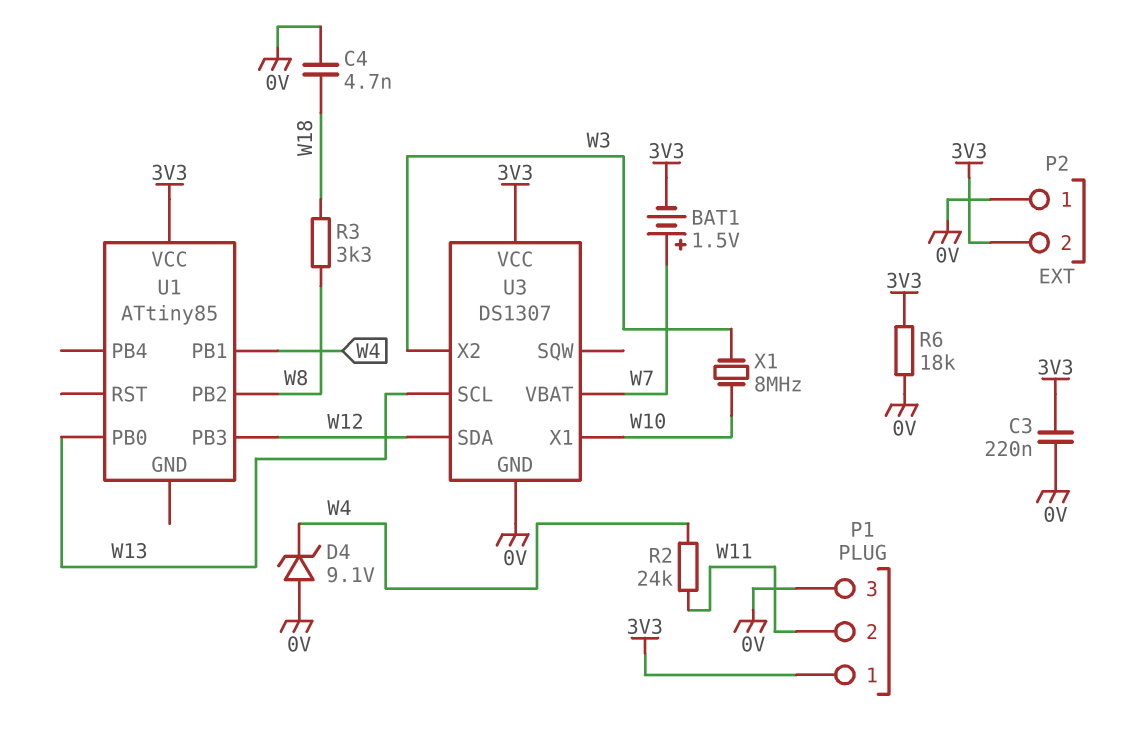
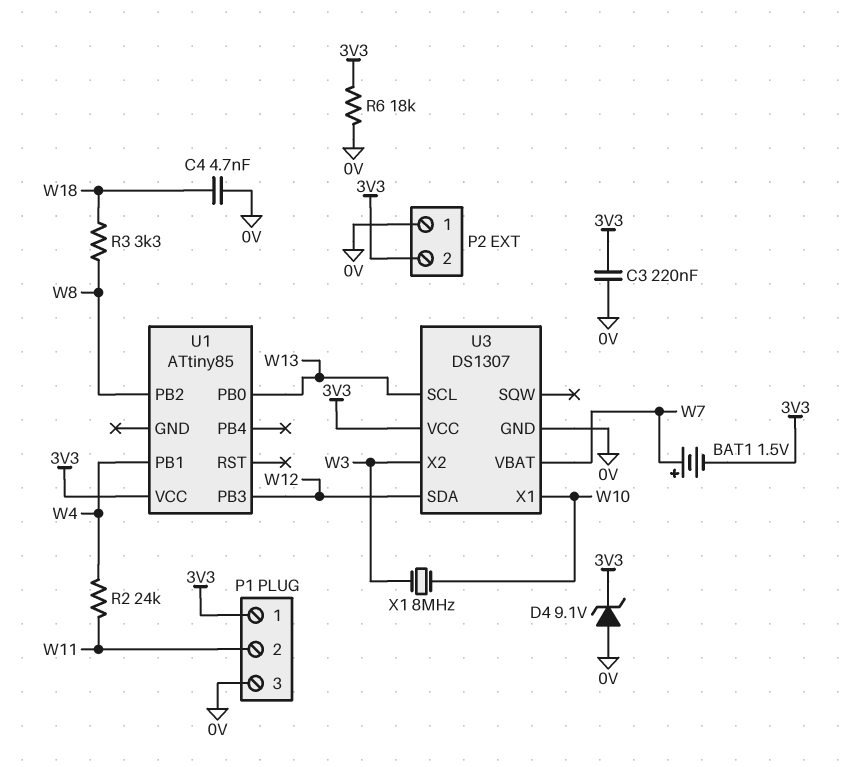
D4: zener 9.1V (A 0V, K W4) -> zener 9.1V (A 0V, K 3V3)

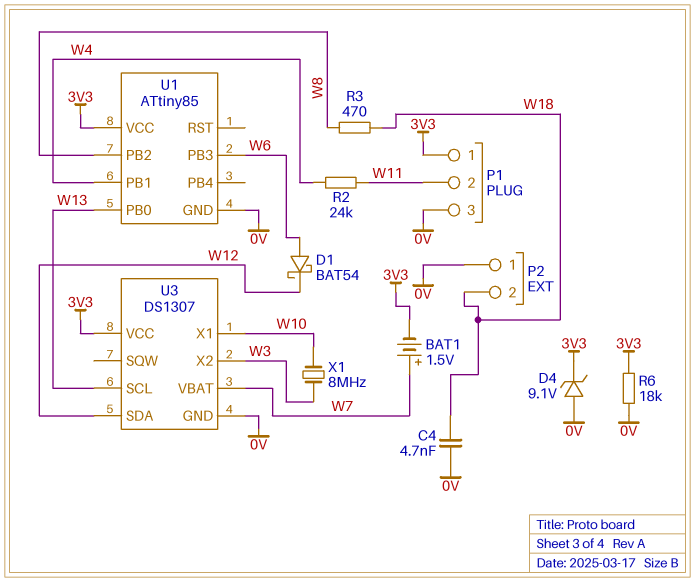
C3: 220nF (0V, 3V3) -> none
D1: none -> schottky BAT54 (A W6, K W12)
P2 pin 2: 3V3 -> W18
R3: 3.3k (W8, W18) -> 470 (W8, W18)
U1 pin GND: none -> 0V
U1 pin PB3: W12 -> W6

